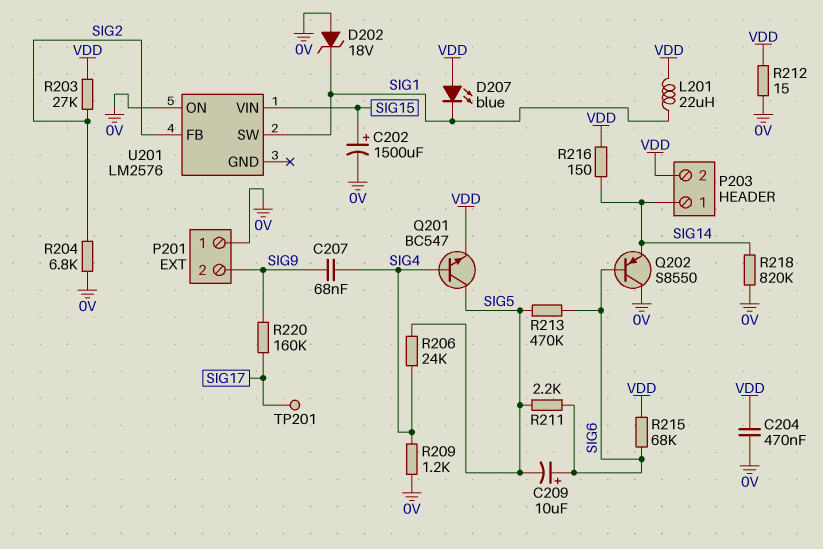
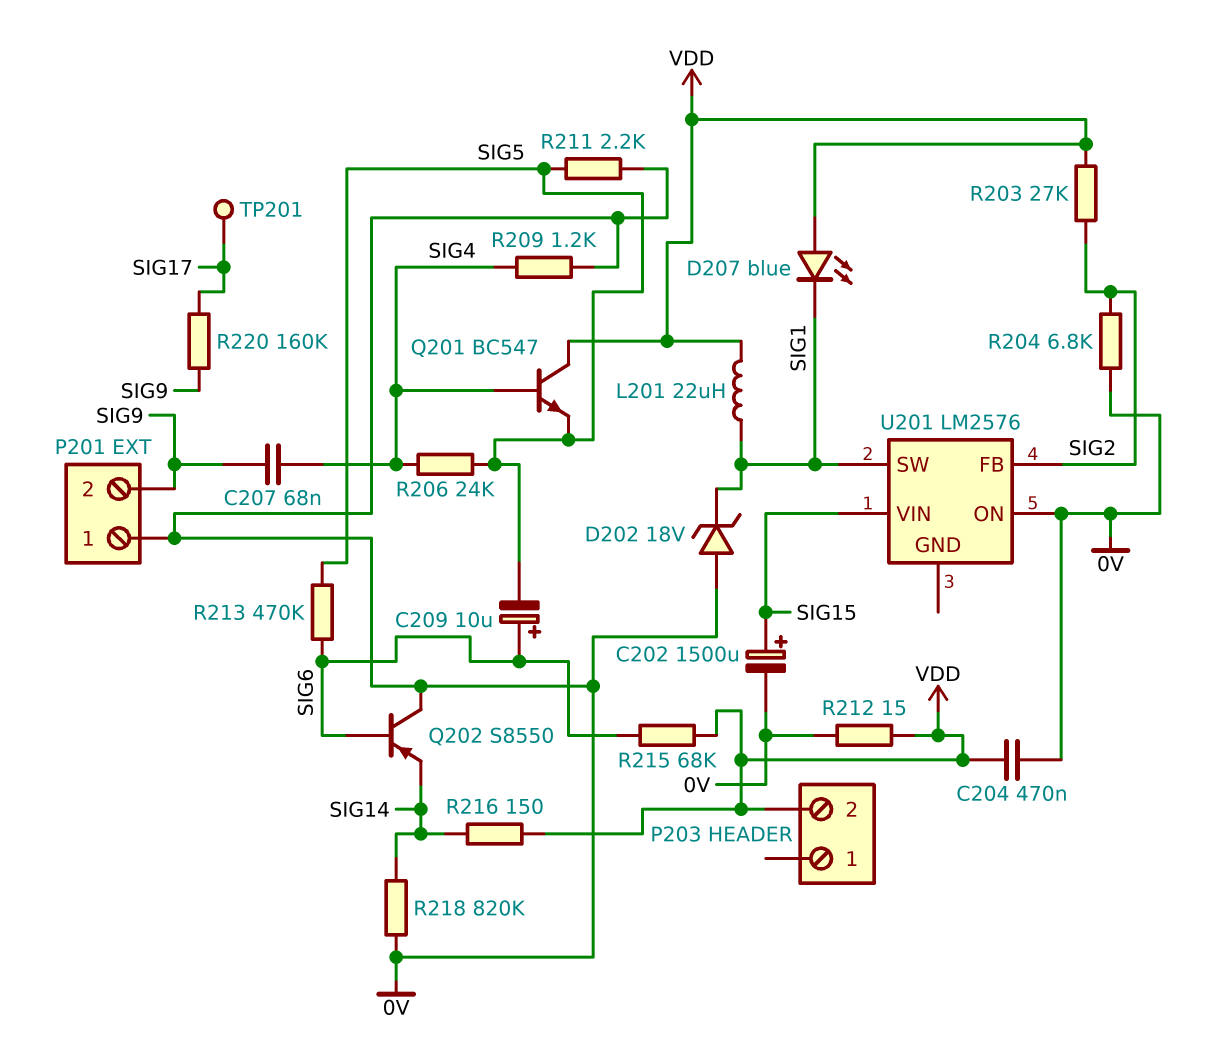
P203 pin 1: SIG14 -> none
Q201: NPN BC547 (B SIG4, C SIG5, E VDD) -> NPN BC547 (B SIG4, C VDD, E SIG5)
R211: 2.2k (SIG5, SIG6) -> 2.2k (0V, SIG5)

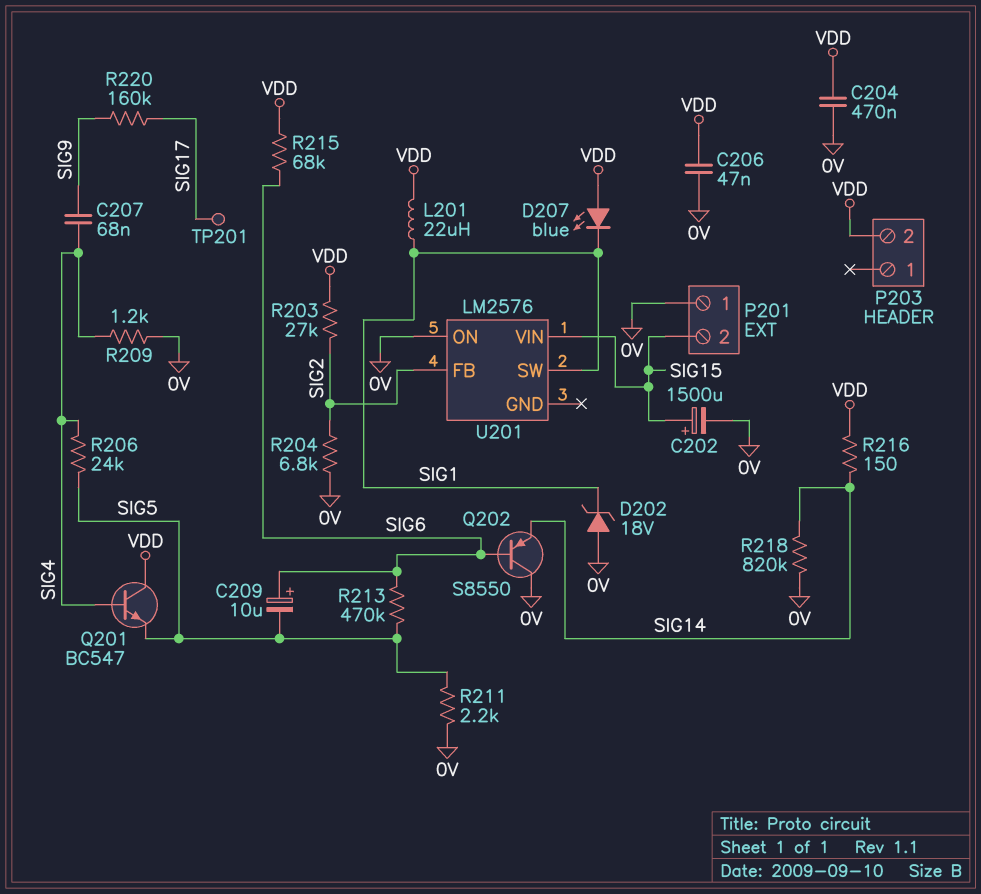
C206: none -> 47nF (0V, VDD)
P201 pin 2: SIG9 -> SIG15
R212: 15 (0V, VDD) -> none

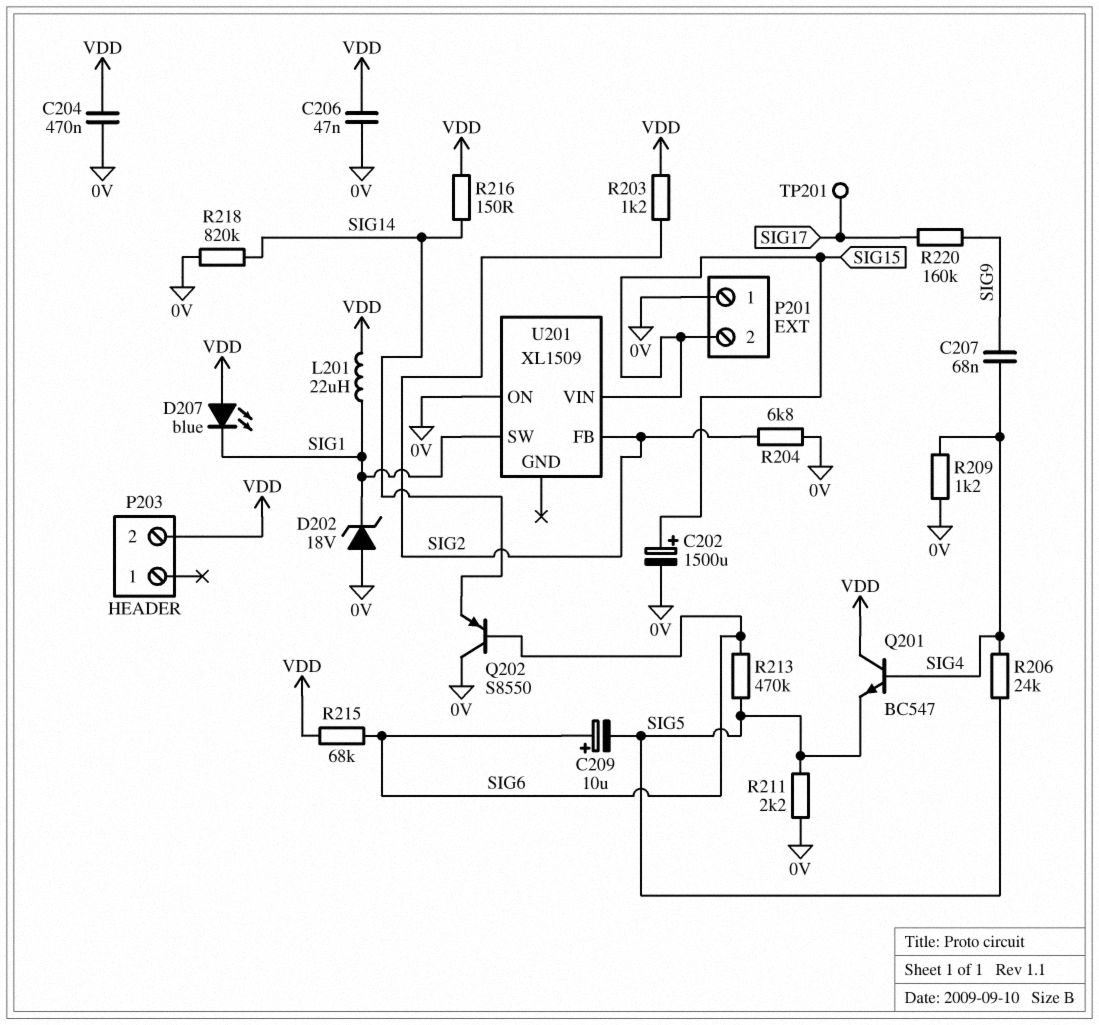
R203: 27k (SIG2, VDD) -> 1.2k (SIG2, VDD)
U201: LM2576 -> XL1509

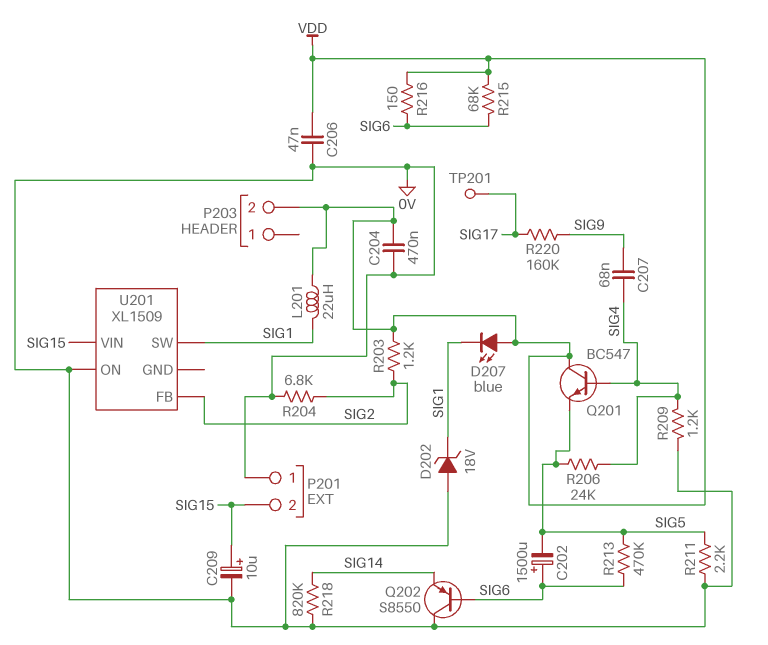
C202: 1500uF (plus SIG15, minus 0V) -> 1500uF (plus SIG6, minus SIG5)
C209: 10uF (plus SIG6, minus SIG5) -> 10uF (plus SIG15, minus 0V)
R216: 150 (SIG14, VDD) -> 150 (SIG6, VDD)

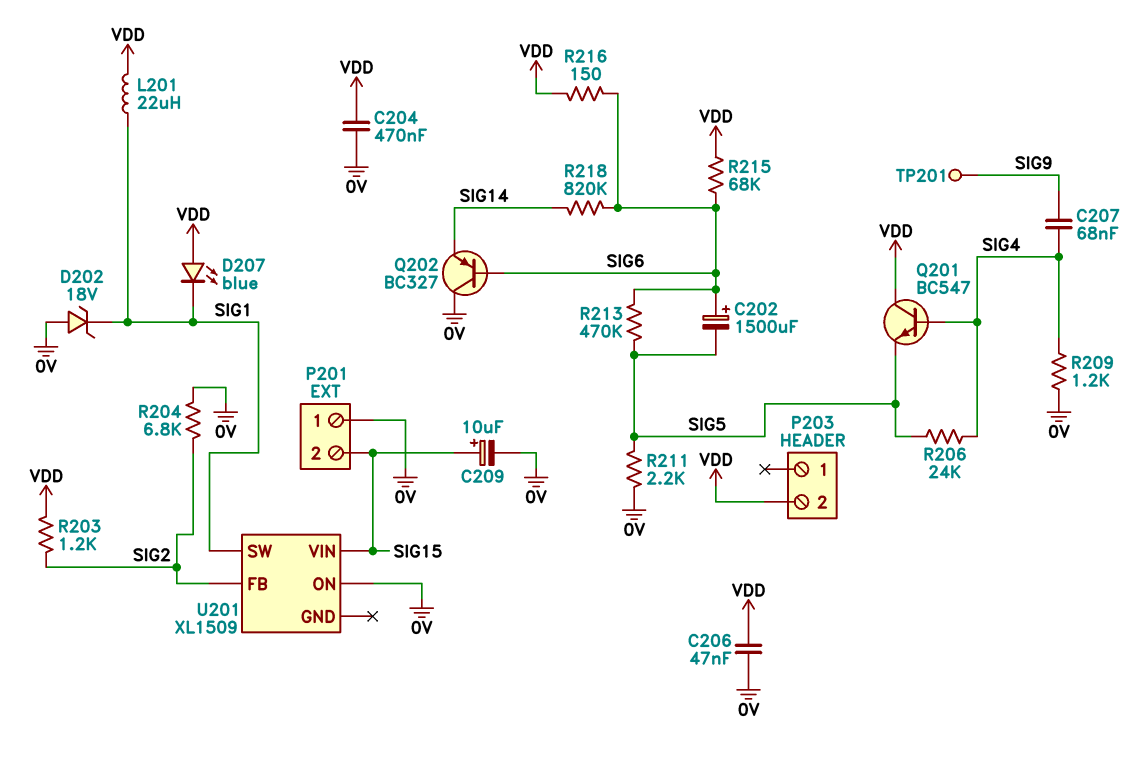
Q202: PNP S8550 (B SIG6, C 0V, E SIG14) -> PNP BC327 (B SIG6, C 0V, E SIG14)
R218: 820k (0V, SIG14) -> 820k (SIG6, SIG14)
R220: 160k (SIG9, SIG17) -> none
TP201: test point (SIG17) -> test point (SIG9)

